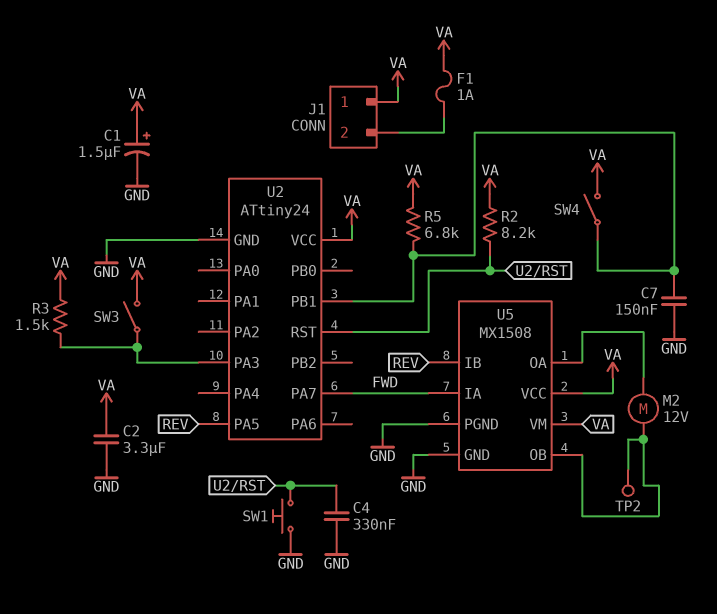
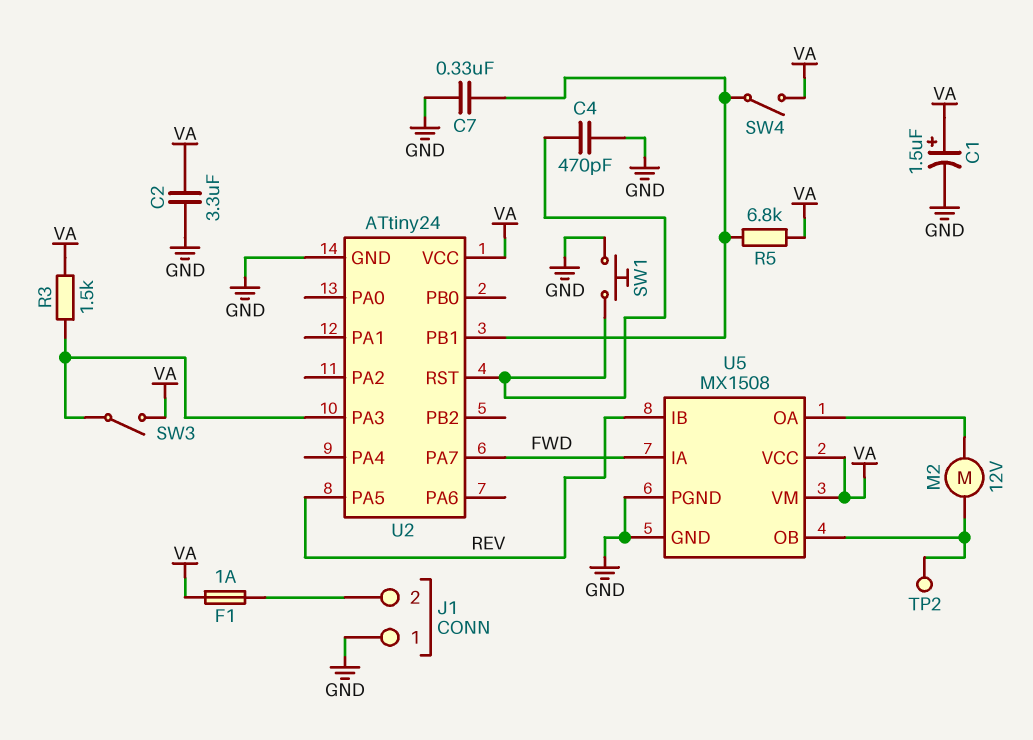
C4: 330nF (GND, U2/RST) -> 470pF (GND, U2/RST)
C7: 150nF (GND, U2/PB1) -> 330nF (GND, U2/PB1)
J1 pin 1: VA -> GND
R2: 8.2k (U2/RST, VA) -> none

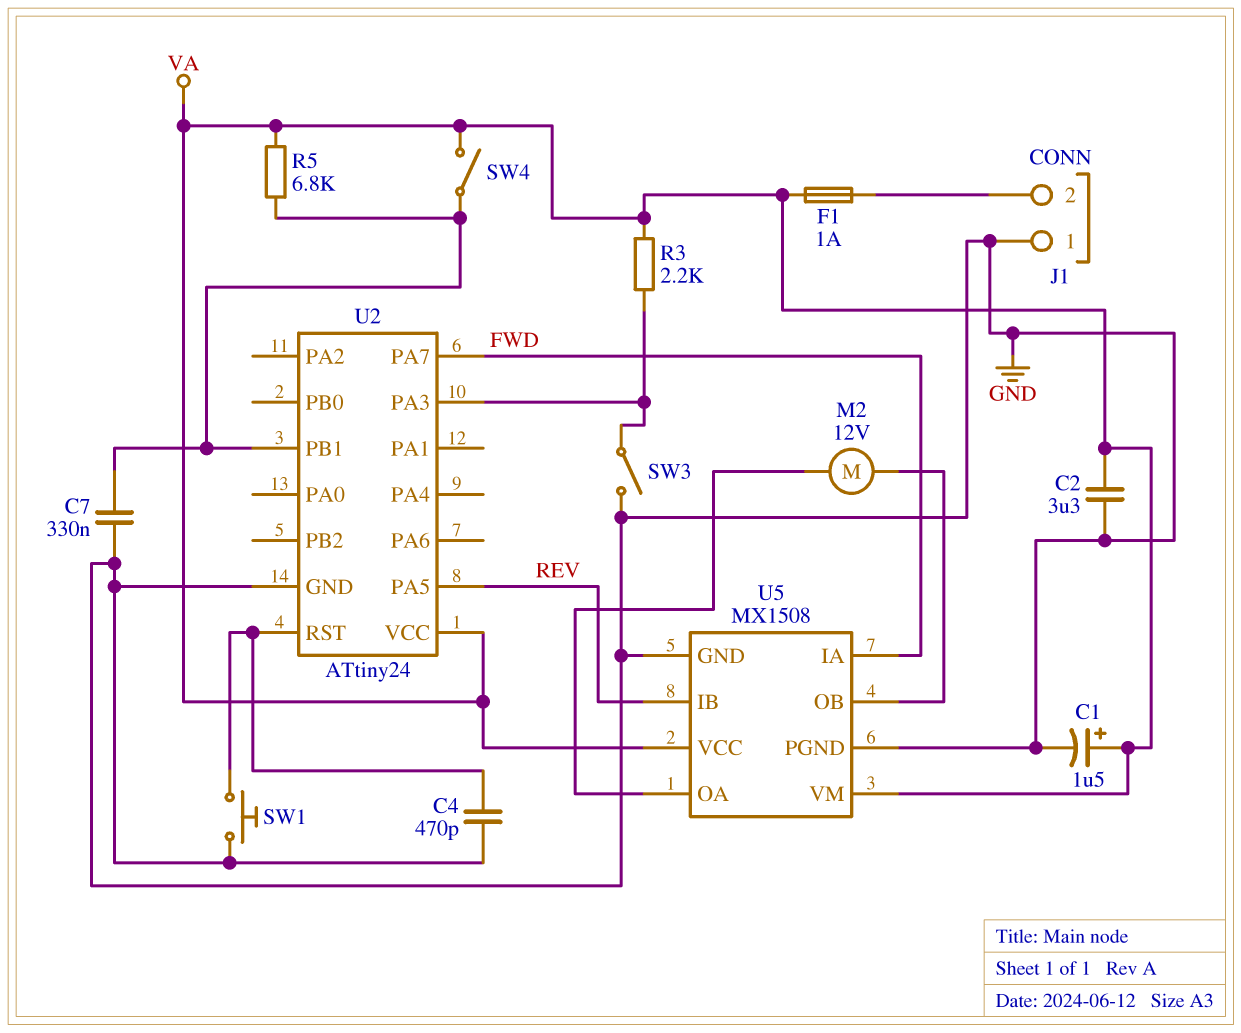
R3: 1.5k (U2/PA3, VA) -> 2.2k (U2/PA3, VA)
SW3: switch (U2/PA3, VA) -> switch (GND, U2/PA3)
TP2: test point (U5/OB) -> none

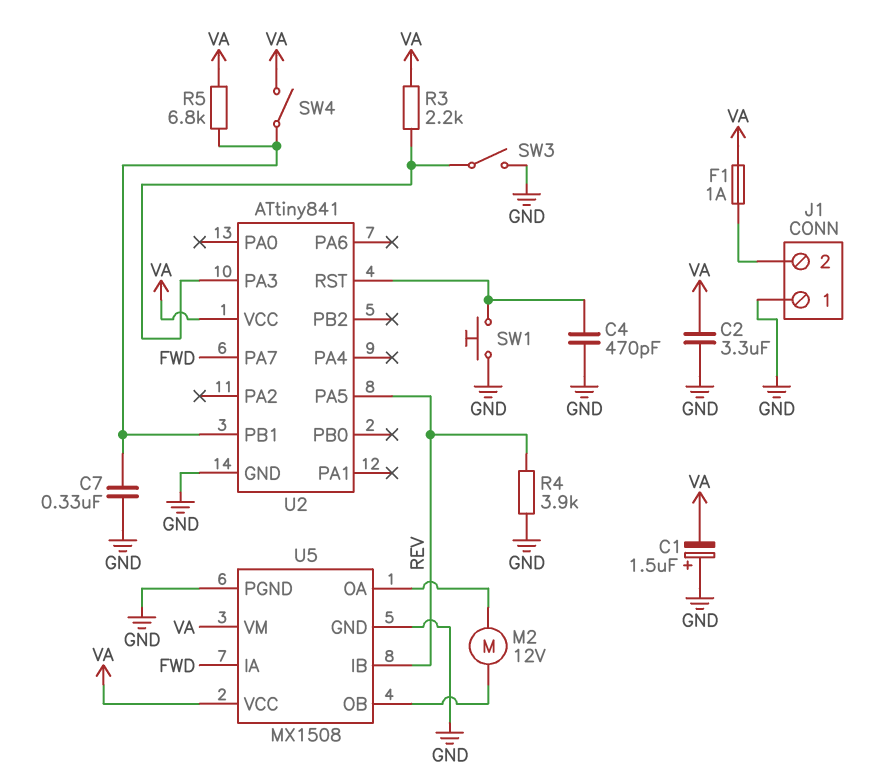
C1: 1.5uF (plus VA, minus GND) -> 1.5uF (plus GND, minus VA)
R4: none -> 3.9k (GND, REV)
U2: ATtiny24 -> ATtiny841

